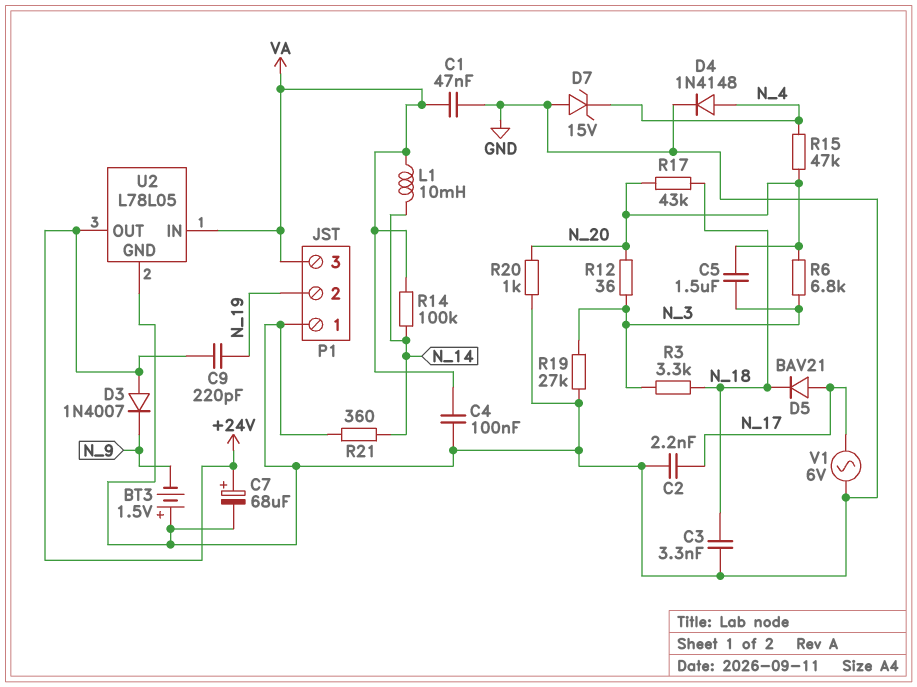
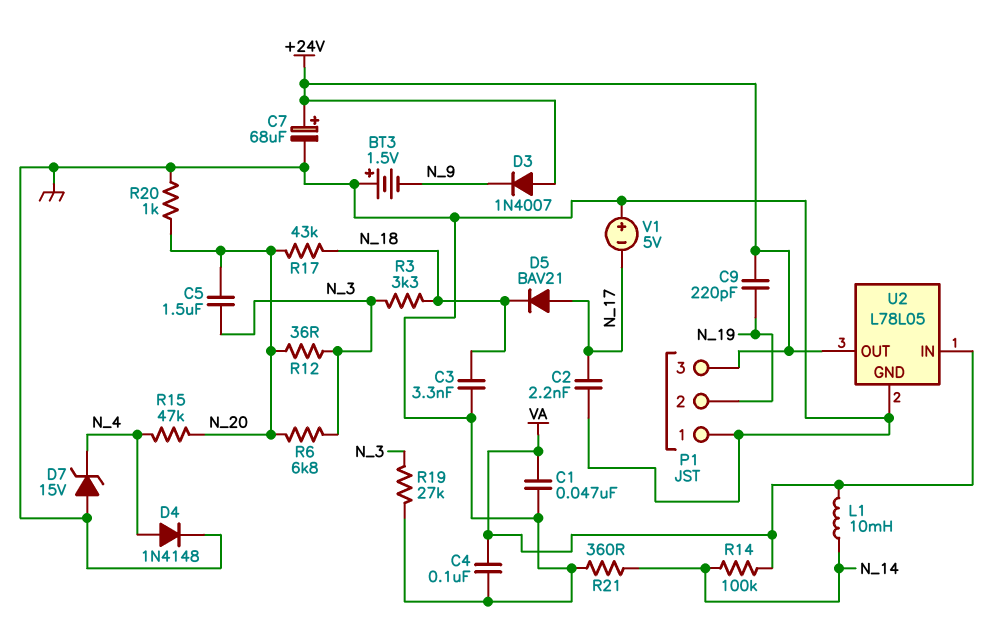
P1 pin 3: VA -> +24V
V1: AC 6V (GND, N_17) -> 5V (plus GND, minus N_17)

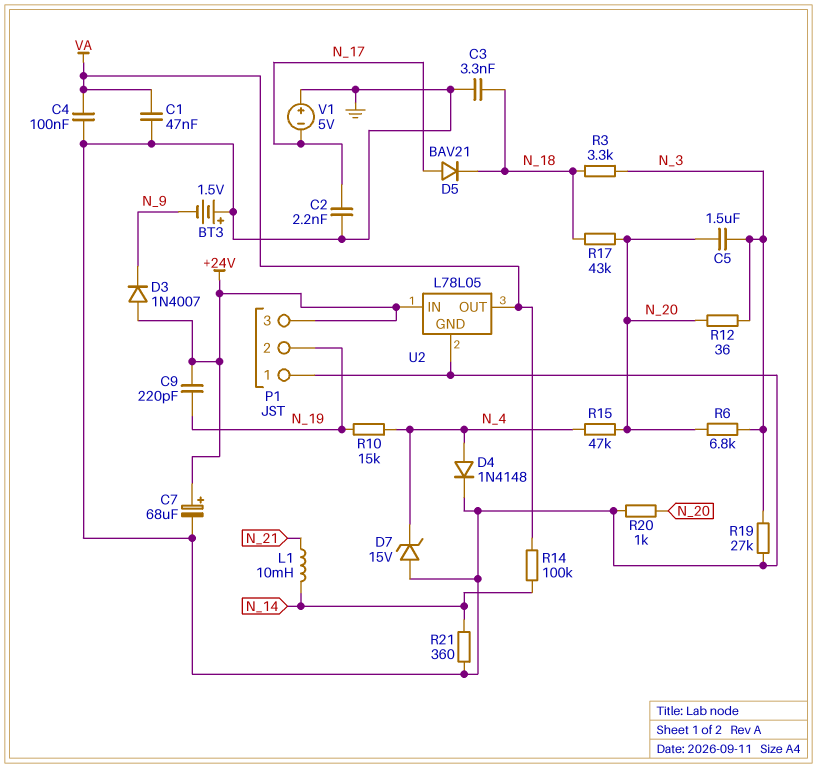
L1: 10mH (N_14, VA) -> 10mH (N_14, N_21)
R10: none -> 15k (N_4, N_19)
U2 pin IN: VA -> +24V
U2 pin OUT: +24V -> VA

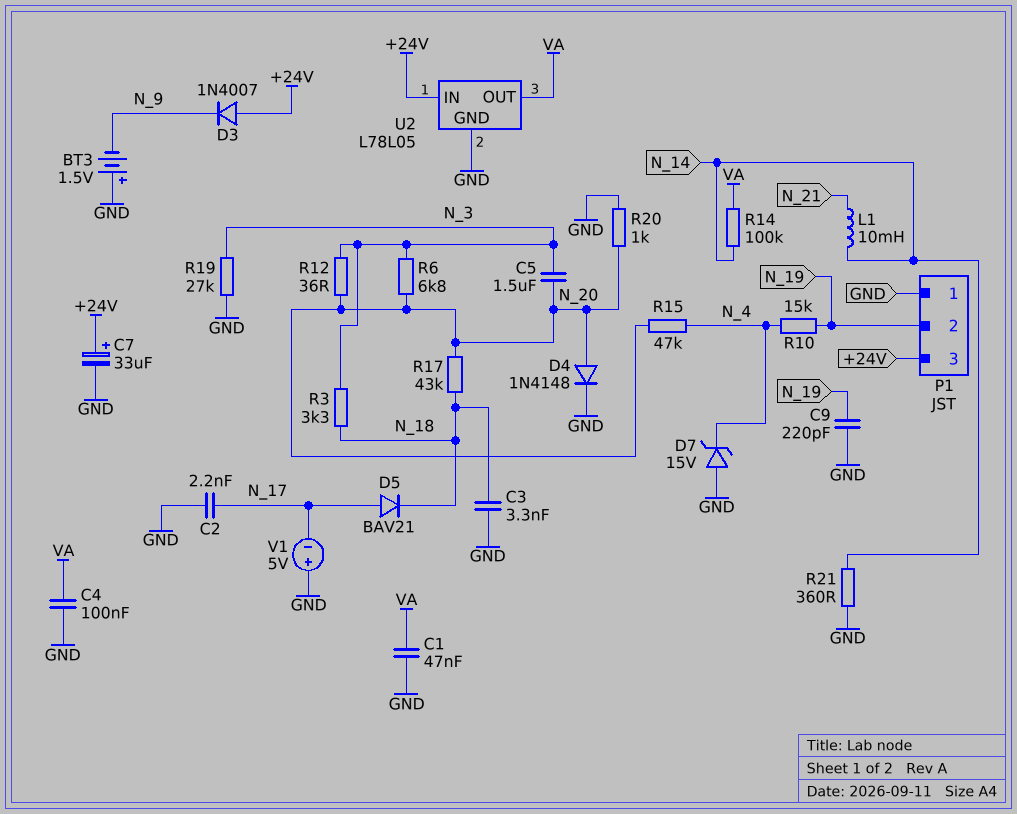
C7: 68uF (plus +24V, minus GND) -> 33uF (plus +24V, minus GND)
C9: 220pF (+24V, N_19) -> 220pF (GND, N_19)
D4: diode 1N4148 (A N_4, K GND) -> diode 1N4148 (A N_20, K GND)

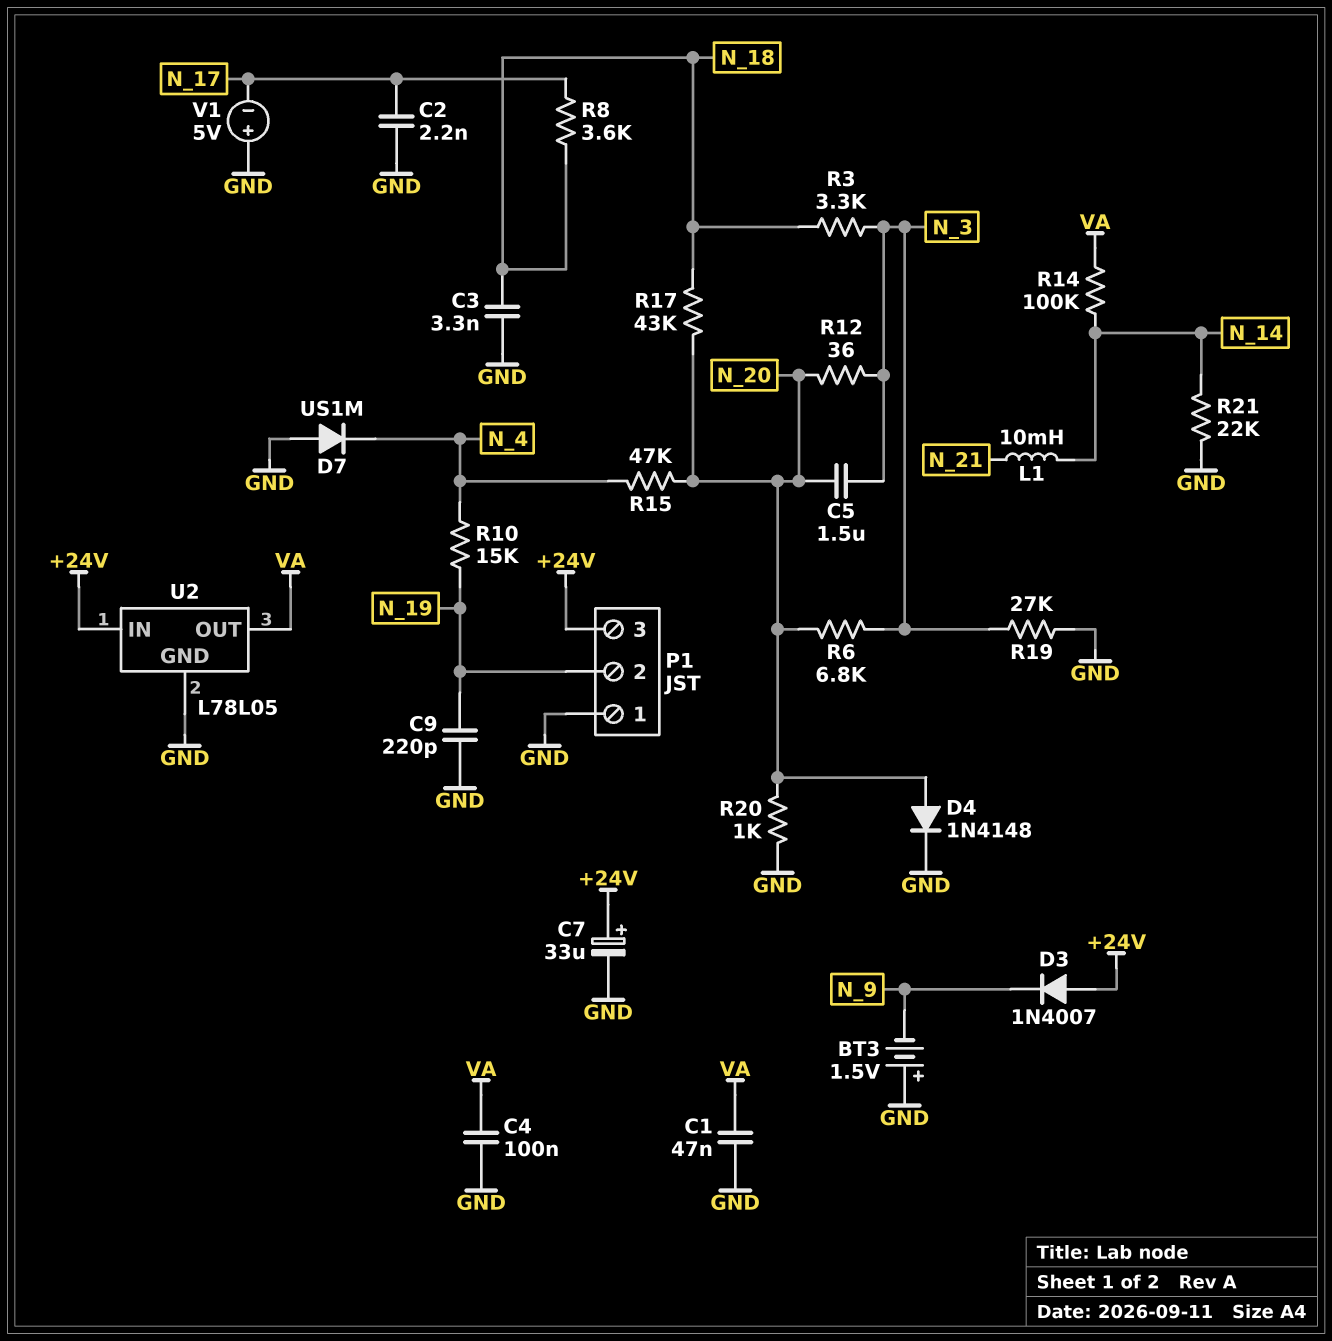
D5: diode BAV21 (A N_17, K N_18) -> none
D7: zener 15V (A GND, K N_4) -> diode US1M (A GND, K N_4)
R8: none -> 3.6k (N_17, N_18)
R21: 360 (GND, N_14) -> 22k (GND, N_14)

